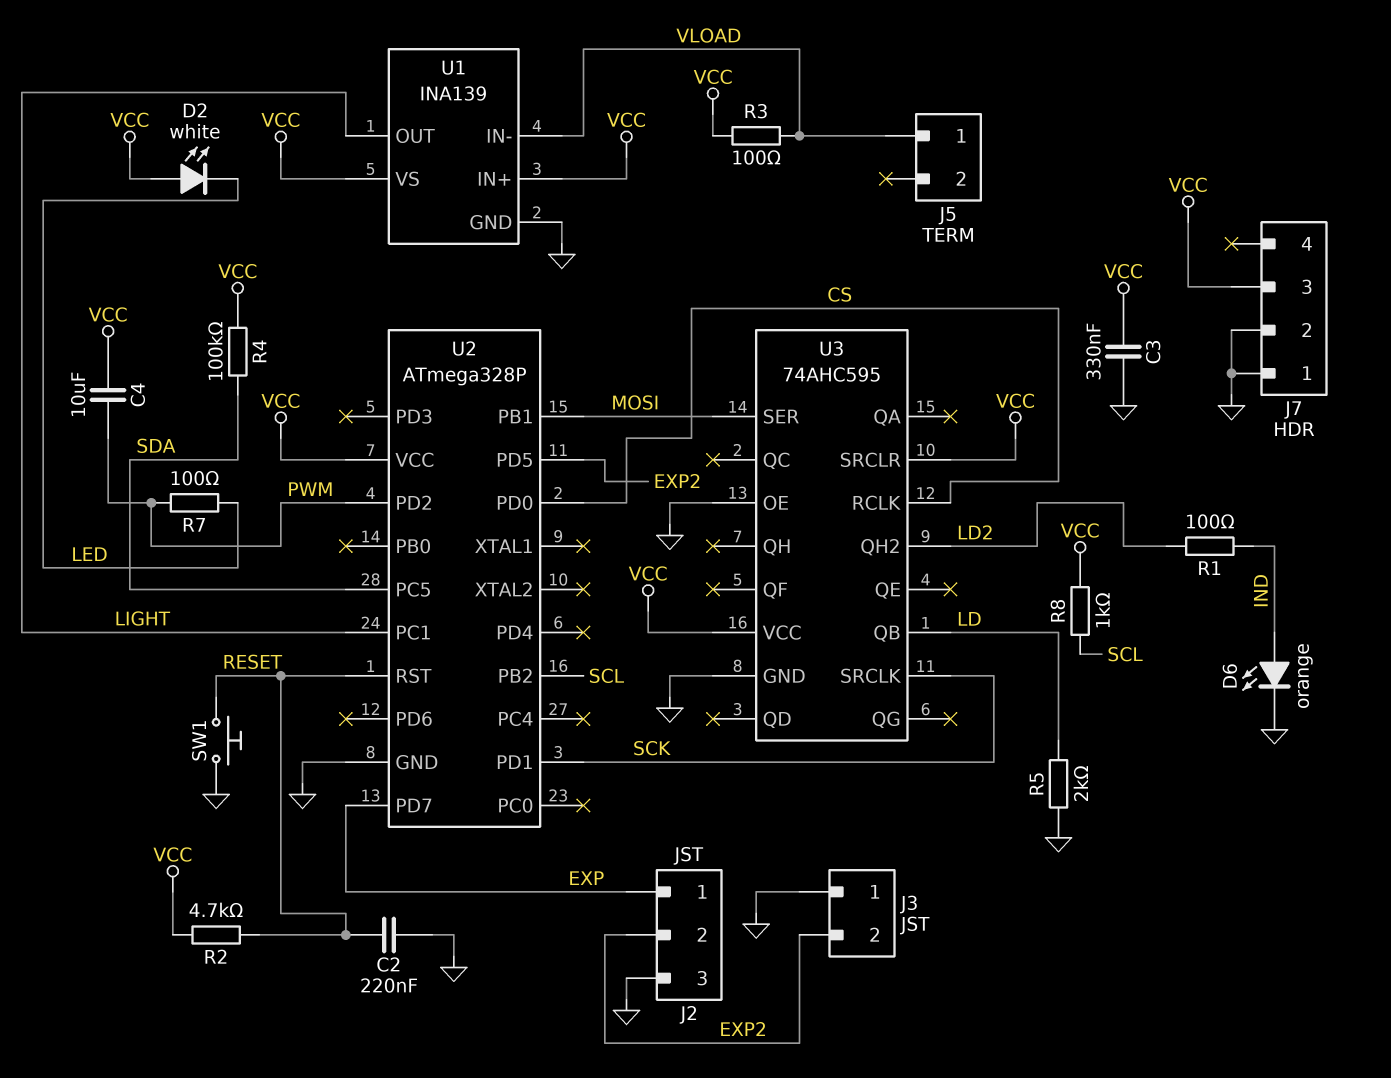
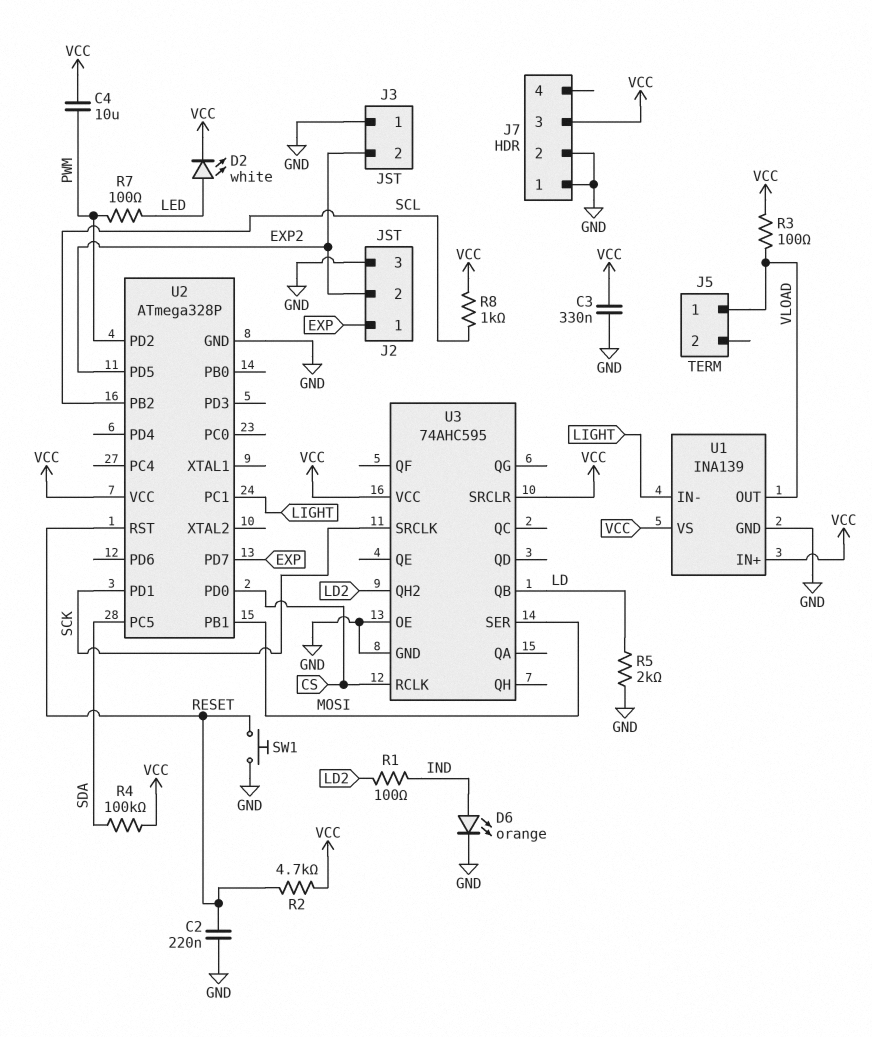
D2: LED white (A VCC, K LED) -> LED white (A LED, K VCC)
U1 pin IN-: VLOAD -> LIGHT
U1 pin OUT: LIGHT -> VLOAD

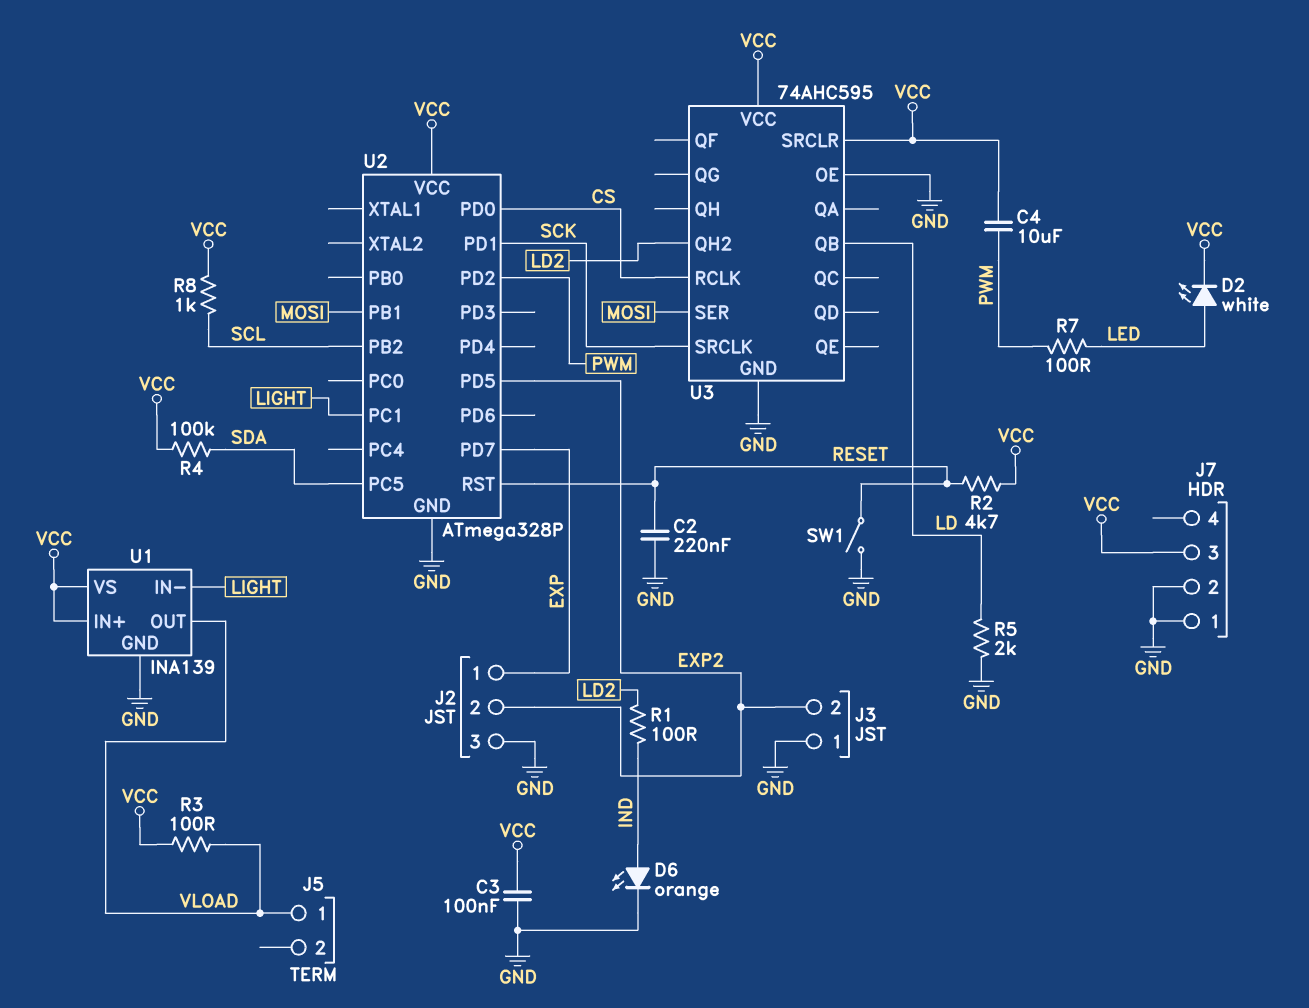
C3: 330nF (GND, VCC) -> 100nF (GND, VCC)
SW1: button (GND, RESET) -> switch (GND, RESET)

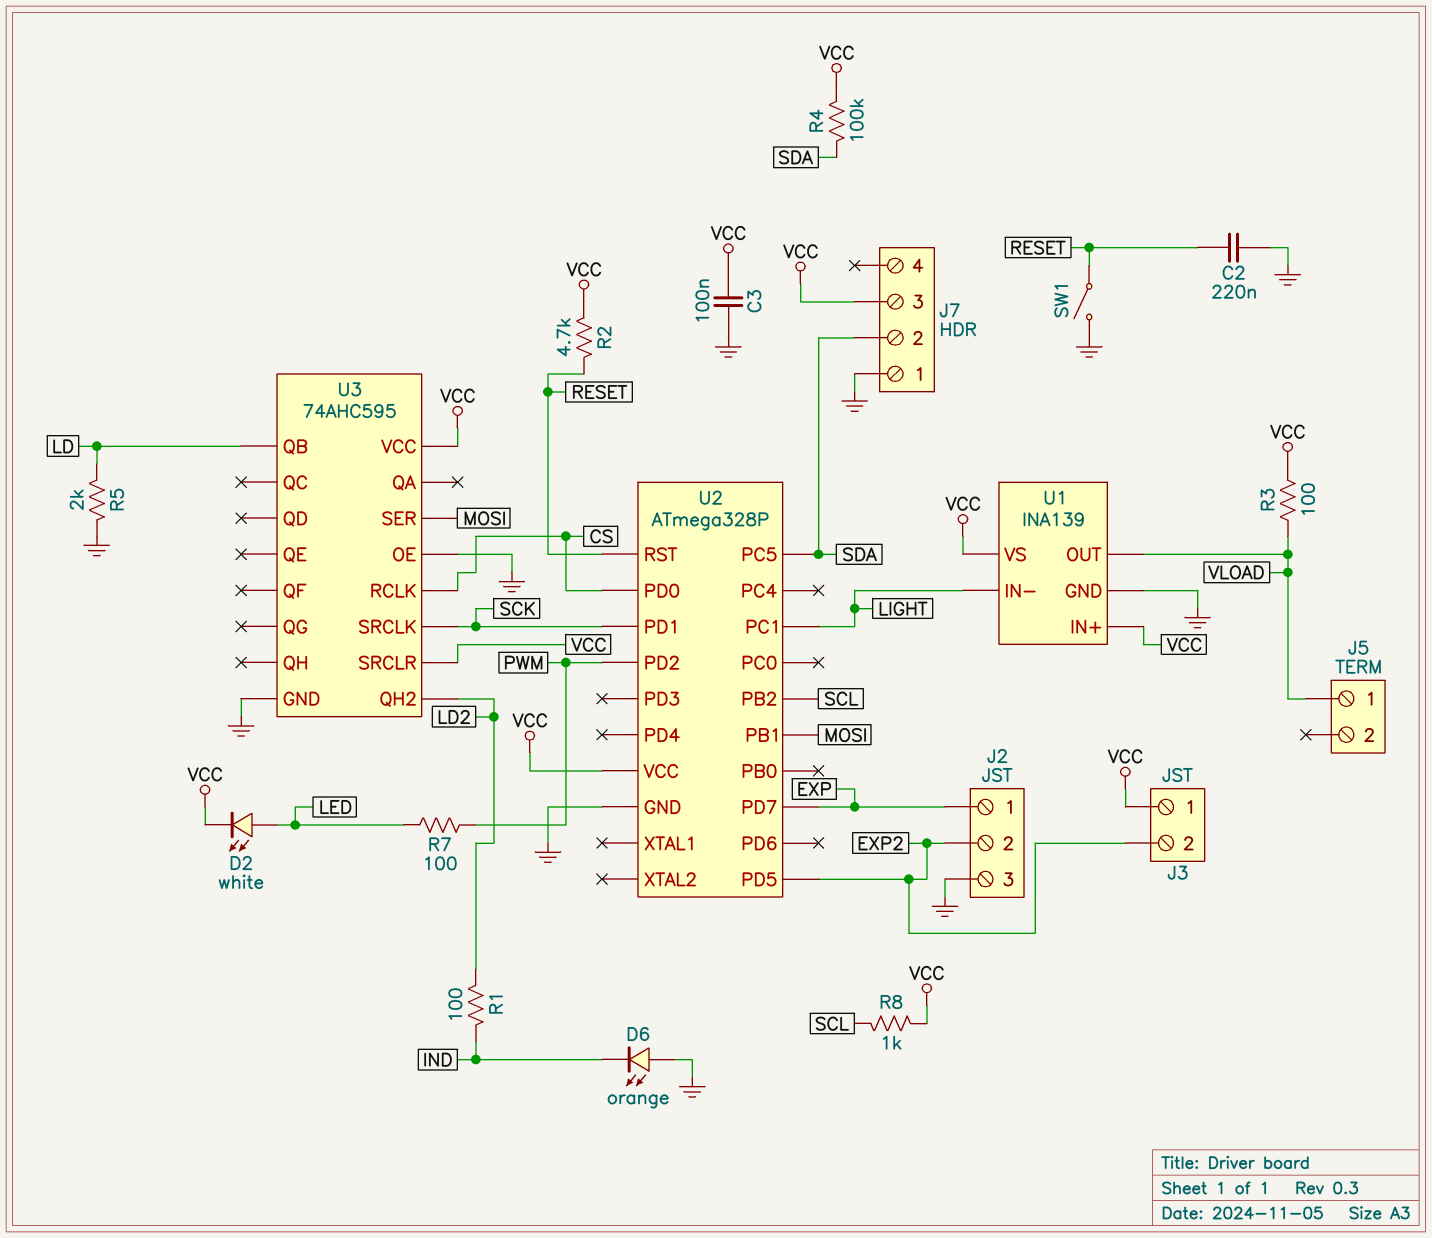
C4: 10uF (PWM, VCC) -> none
D6: LED orange (A IND, K GND) -> LED orange (A GND, K IND)
J3 pin 1: GND -> VCC
J7 pin 2: GND -> SDA

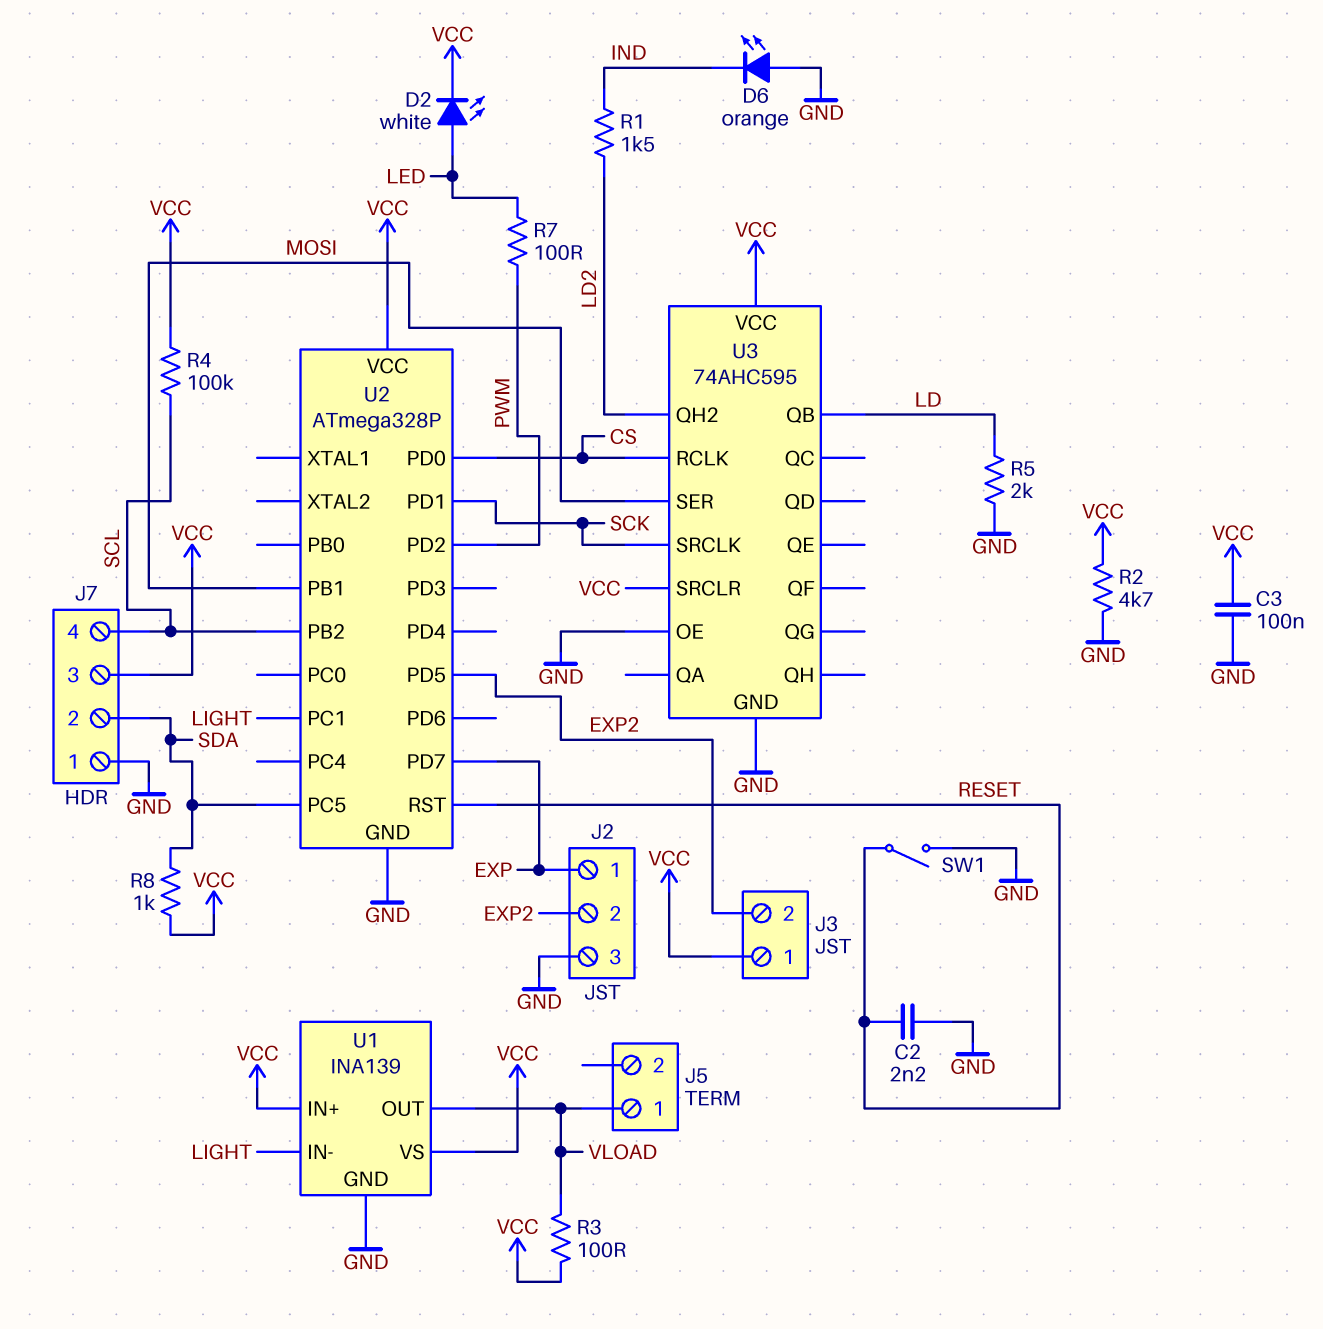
C2: 220nF (GND, RESET) -> 2.2nF (GND, RESET)
J7 pin 4: none -> SCL
R1: 100 (IND, LD2) -> 1.5k (IND, LD2)
R2: 4.7k (RESET, VCC) -> 4.7k (GND, VCC)
R4: 100k (SDA, VCC) -> 100k (SCL, VCC)
R8: 1k (SCL, VCC) -> 1k (SDA, VCC)

